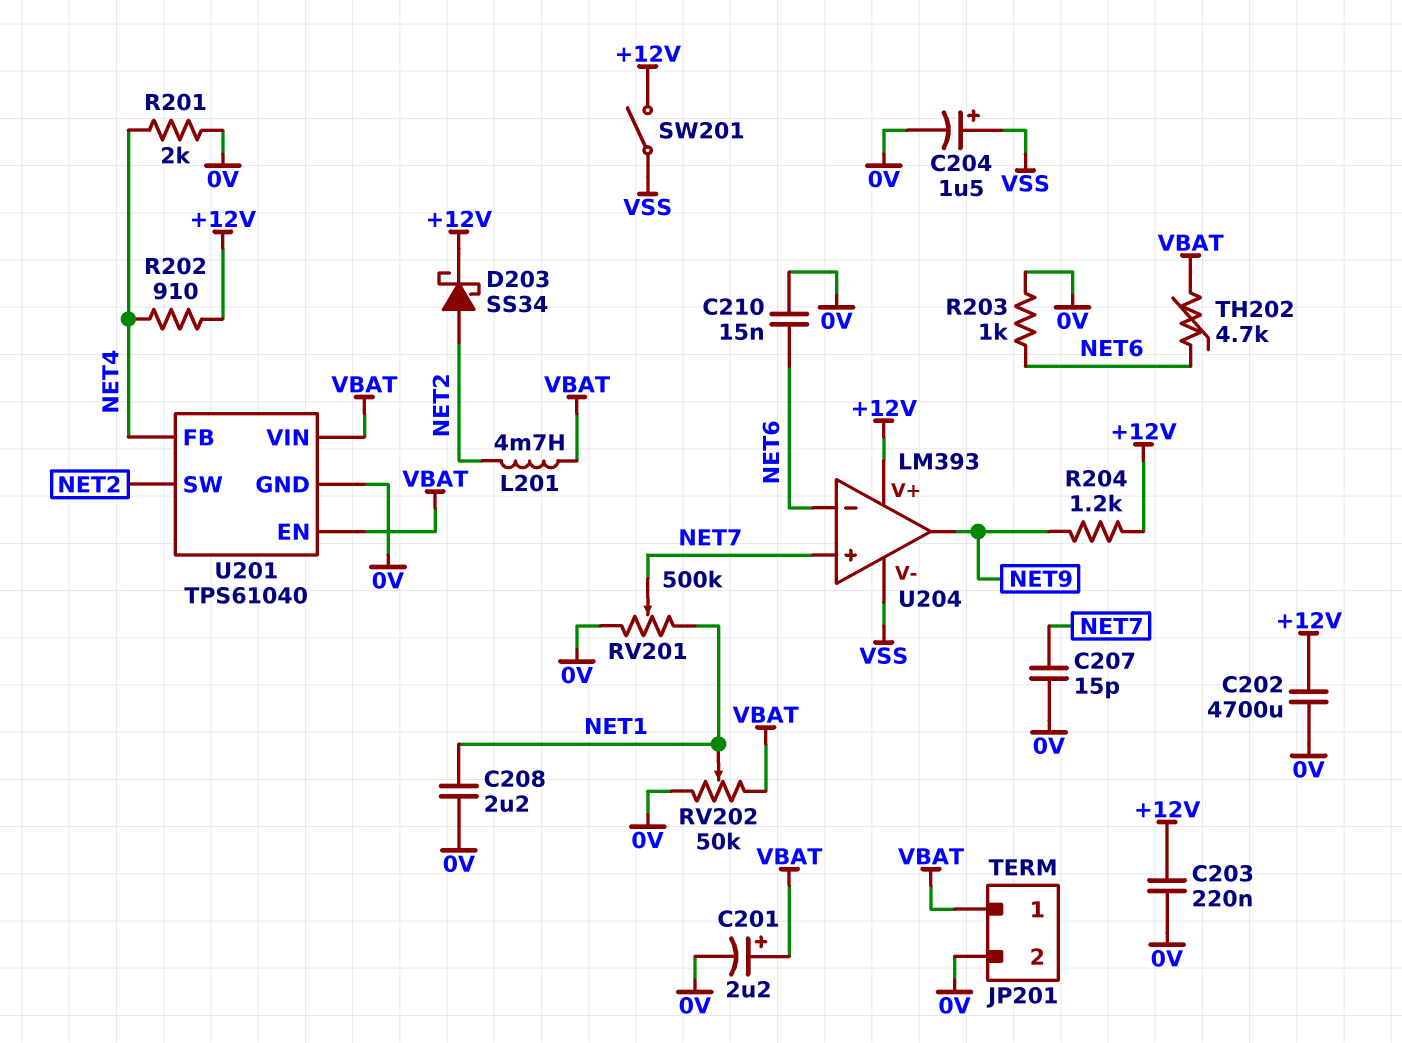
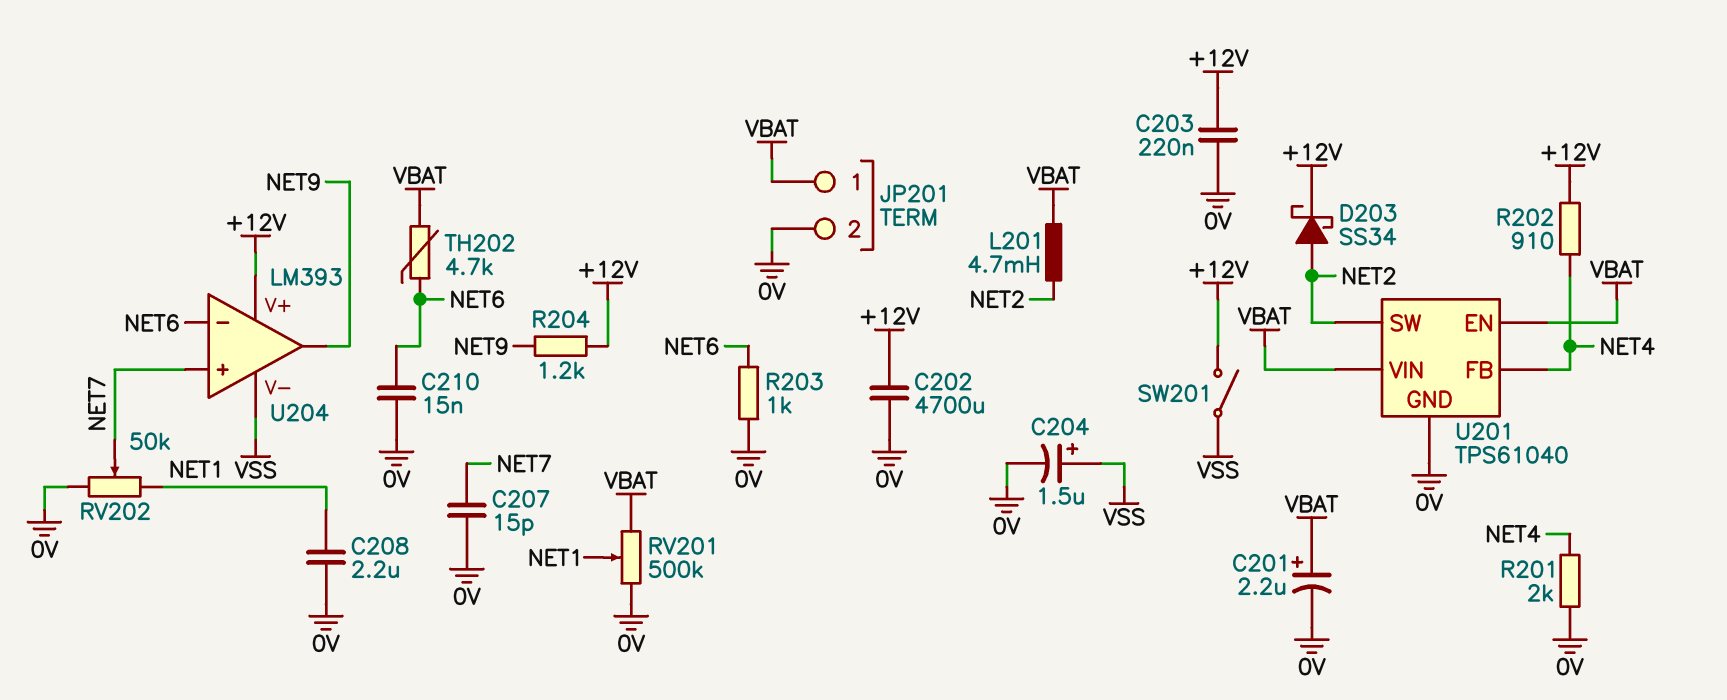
RV201: 500k (0V, NET1, wiper NET7) -> 500k (0V, VBAT, wiper NET1)
RV202: 50k (0V, VBAT, wiper NET1) -> 50k (0V, NET1, wiper NET7)

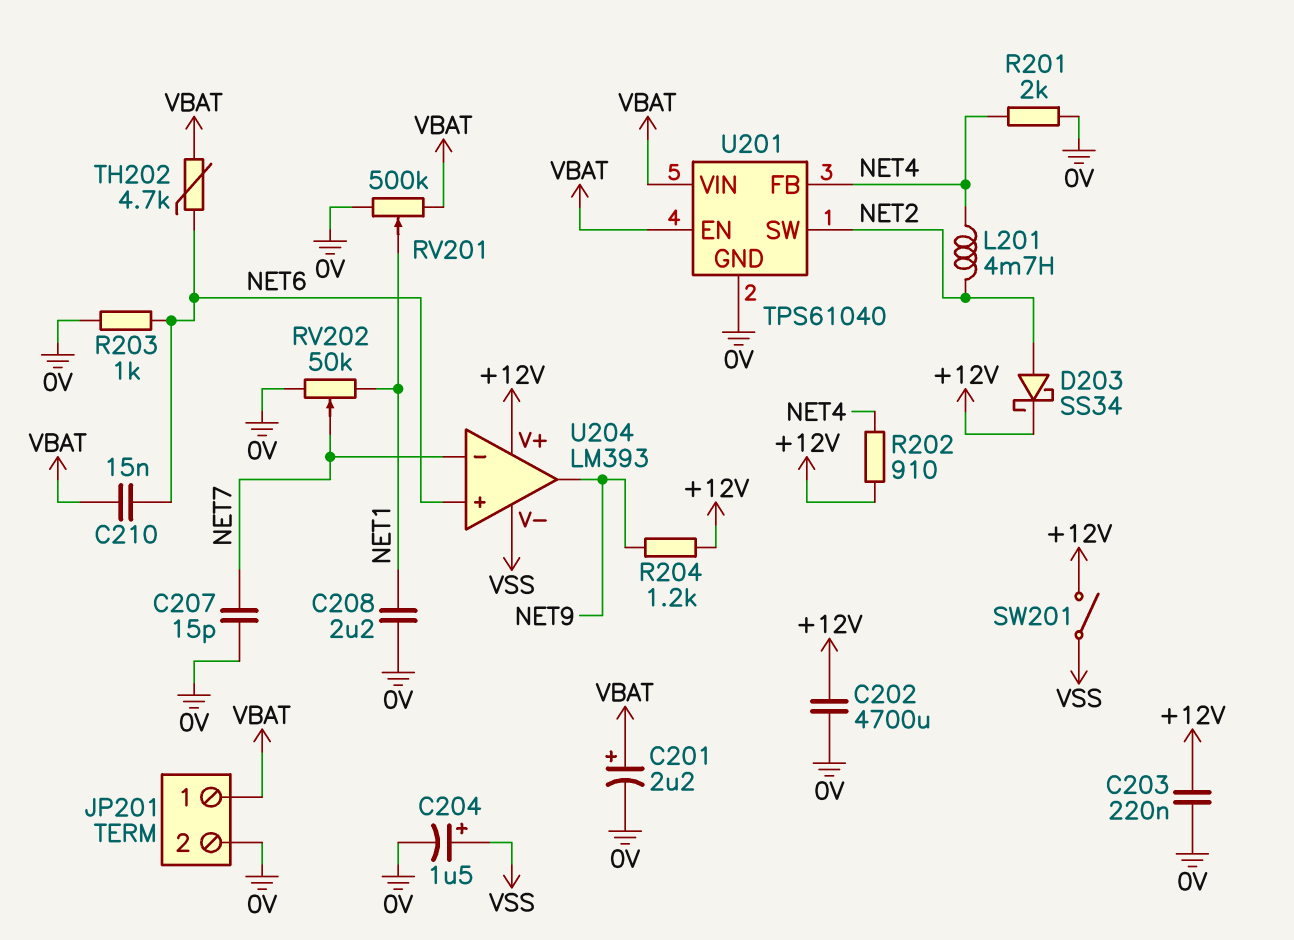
C210: 15nF (0V, NET6) -> 15nF (NET6, VBAT)
L201: 4.7mH (NET2, VBAT) -> 4.7mH (NET2, NET4)
U204 pin in+: NET7 -> NET6
U204 pin in-: NET6 -> NET7

